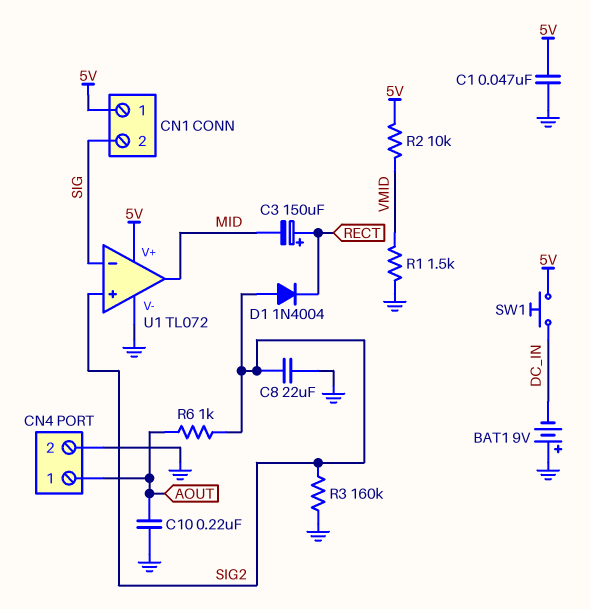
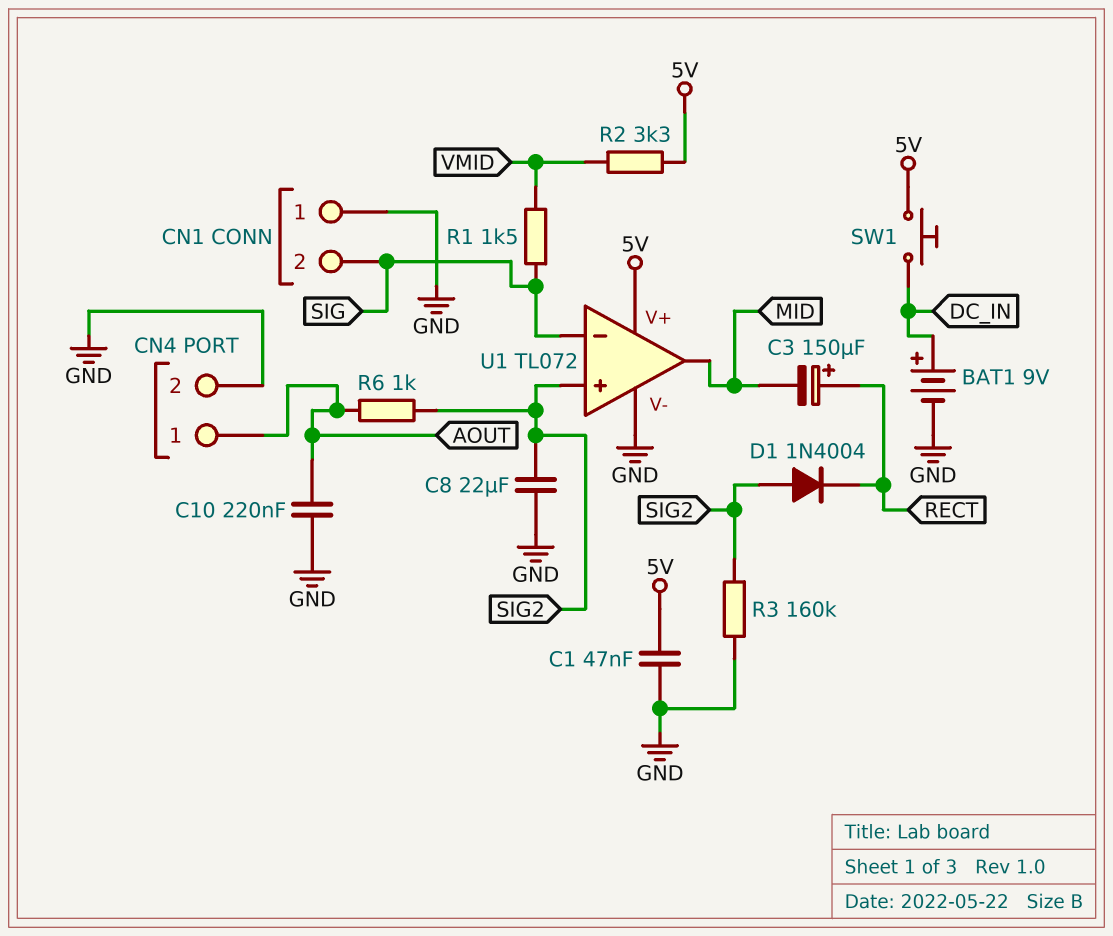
BAT1: 9V (plus GND, minus DC_IN) -> 9V (plus DC_IN, minus GND)
CN1 pin 1: 5V -> GND
R1: 1.5k (GND, VMID) -> 1.5k (SIG, VMID)
R2: 10k (5V, VMID) -> 3.3k (5V, VMID)

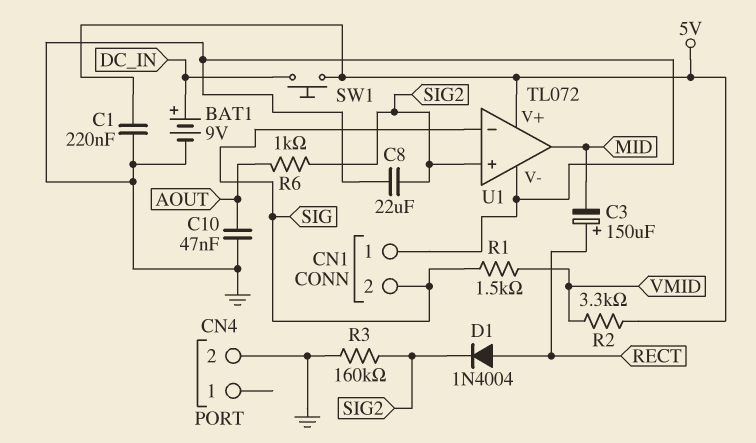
C1: 47nF (5V, GND) -> 220nF (5V, GND)
C10: 220nF (AOUT, GND) -> 47nF (AOUT, GND)
CN4 pin 1: AOUT -> none
D1: diode 1N4004 (A SIG2, K RECT) -> diode 1N4004 (A RECT, K SIG2)

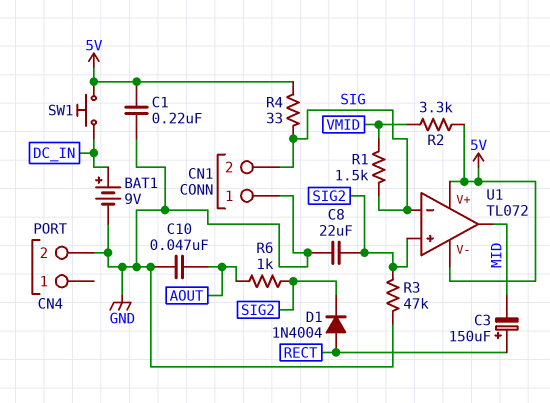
R3: 160k (GND, SIG2) -> 47k (GND, SIG2)
R4: none -> 33 (5V, SIG)
U1 pin V-: GND -> 5V

